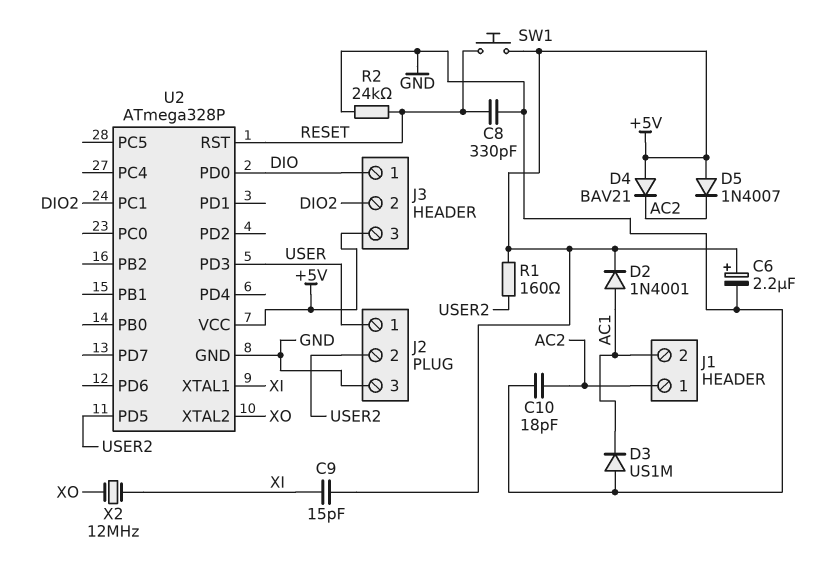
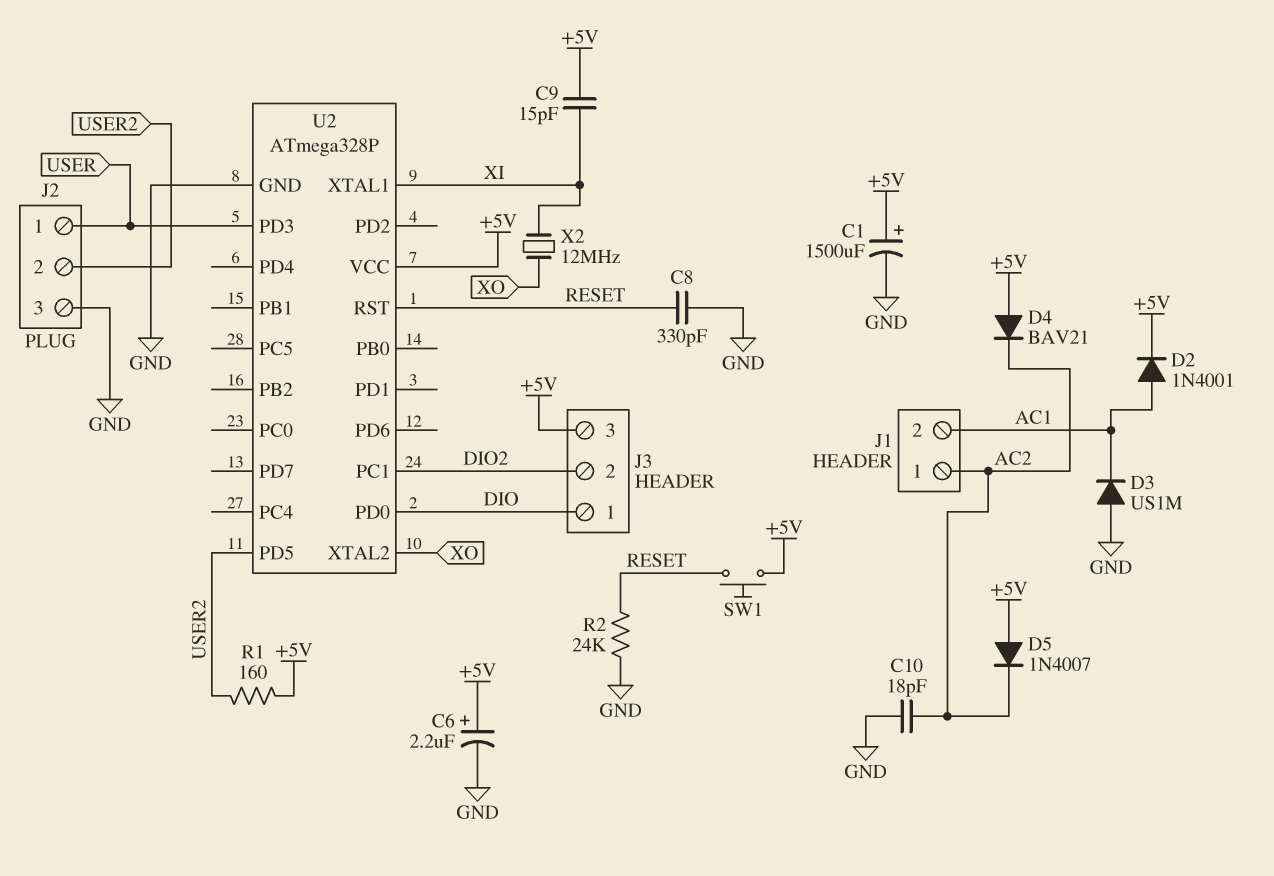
C1: none -> 1500uF (plus +5V, minus GND)

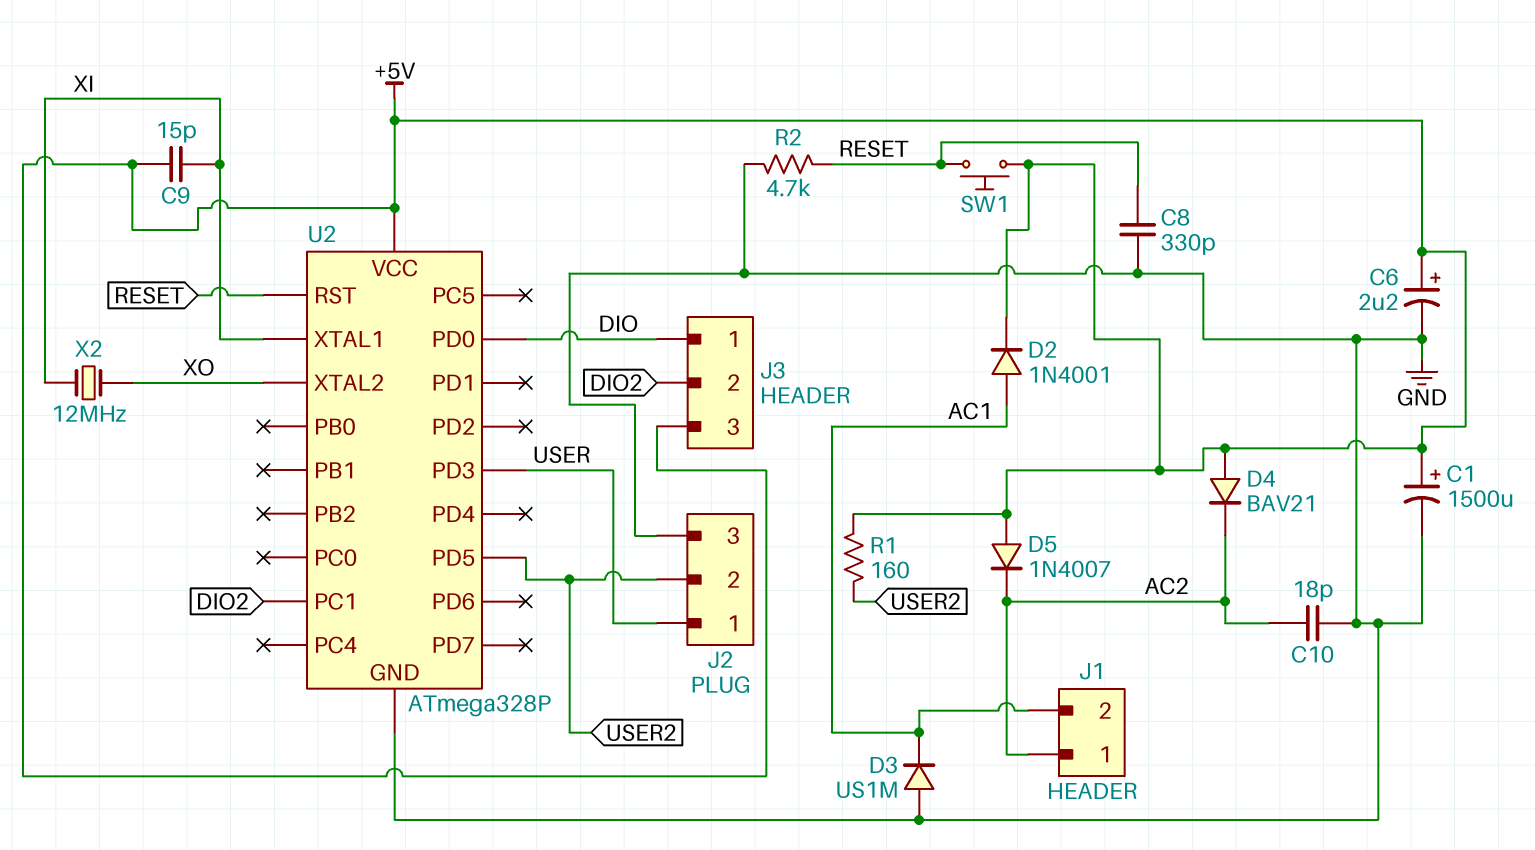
R2: 24k (GND, RESET) -> 4.7k (GND, RESET)

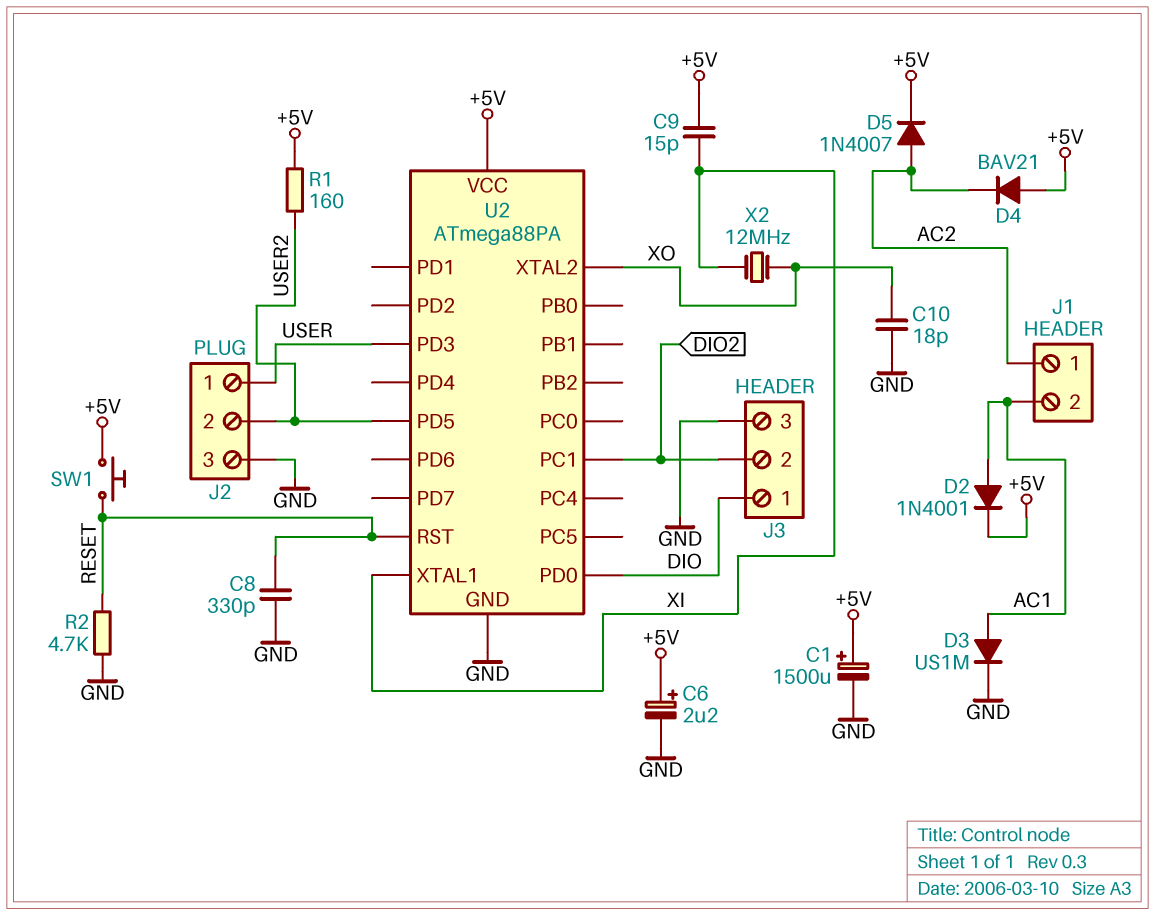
C10: 18pF (AC2, GND) -> 18pF (GND, XO)
D3: diode US1M (A GND, K AC1) -> diode US1M (A AC1, K GND)
D5: diode 1N4007 (A +5V, K AC2) -> diode 1N4007 (A AC2, K +5V)
J3 pin 3: +5V -> GND
U2: ATmega328P -> ATmega88PA

